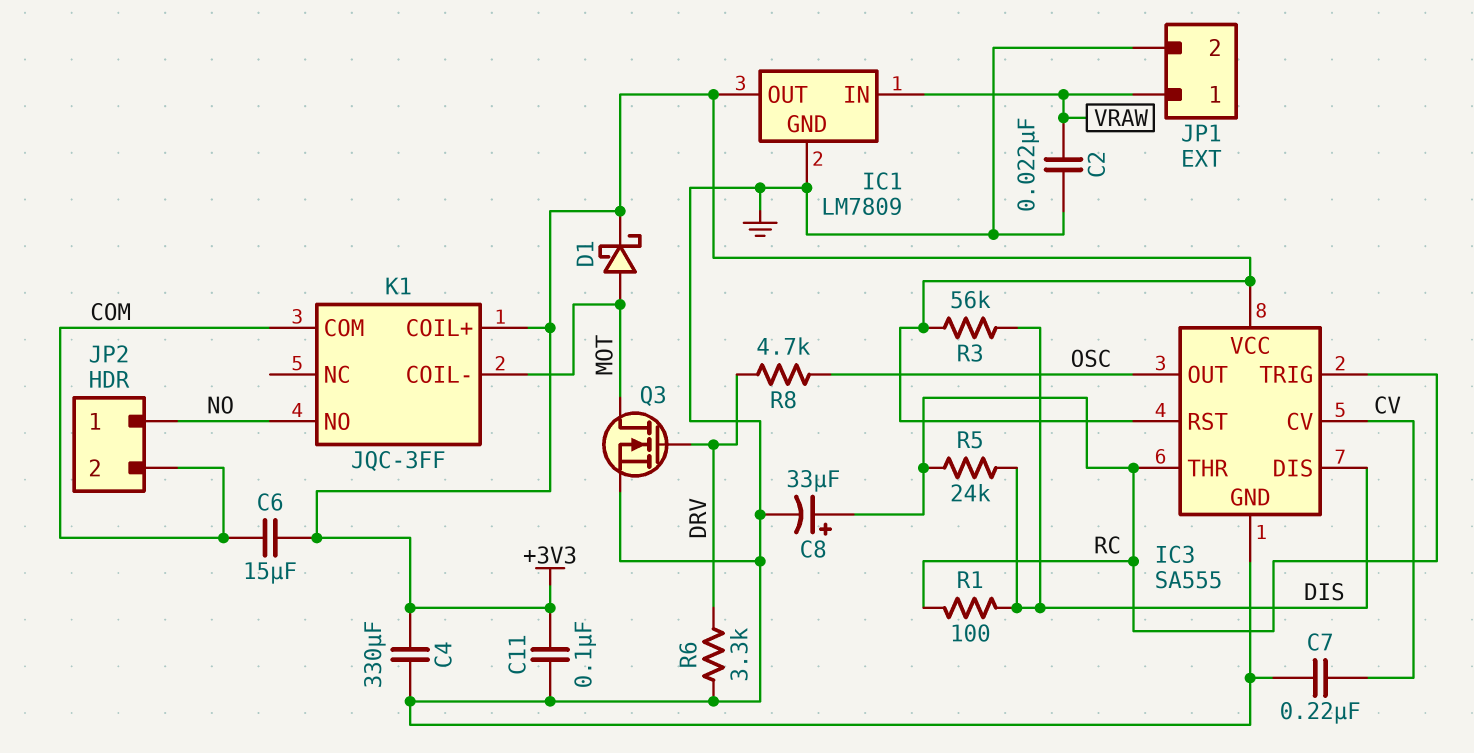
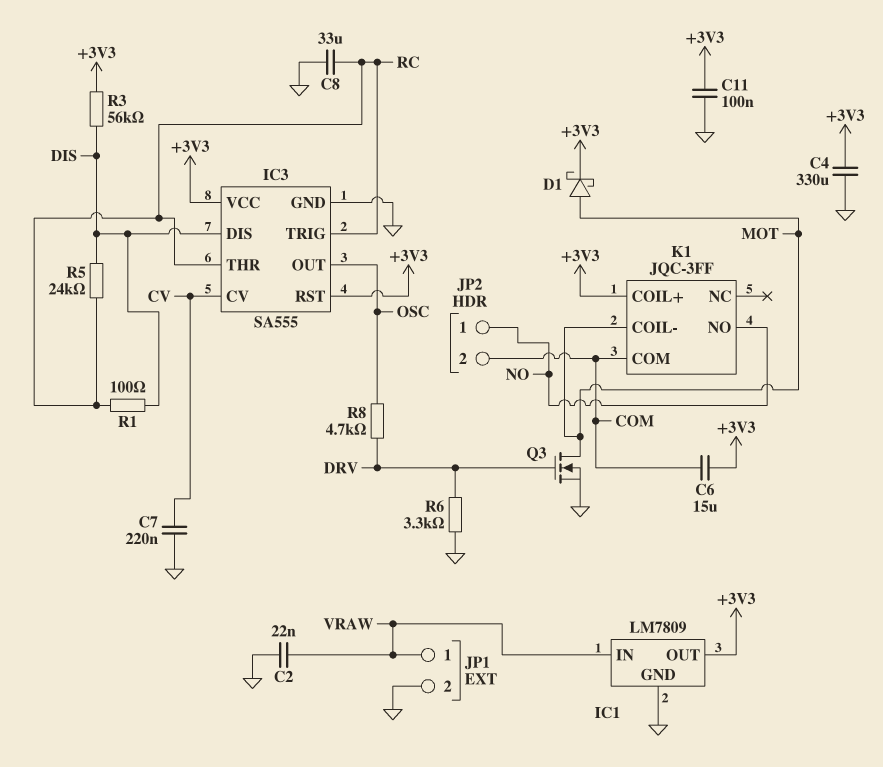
C8: 33uF (plus RC, minus GND) -> 33uF (GND, RC)

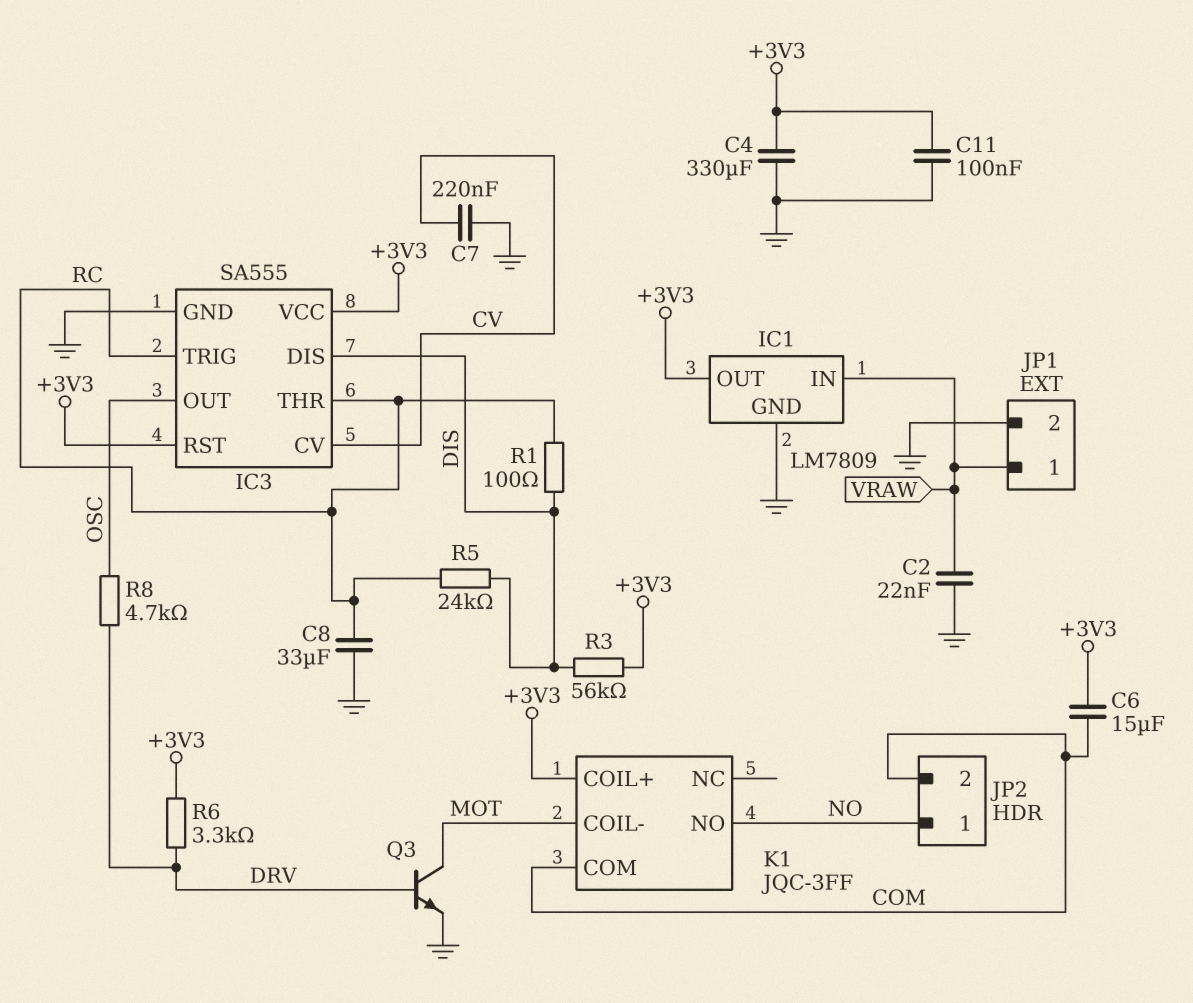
D1: schottky (A MOT, K +3V3) -> none
Q3: NMOS (G DRV, D MOT, S GND) -> NPN (B DRV, C MOT, E GND)
R6: 3.3k (DRV, GND) -> 3.3k (+3V3, DRV)

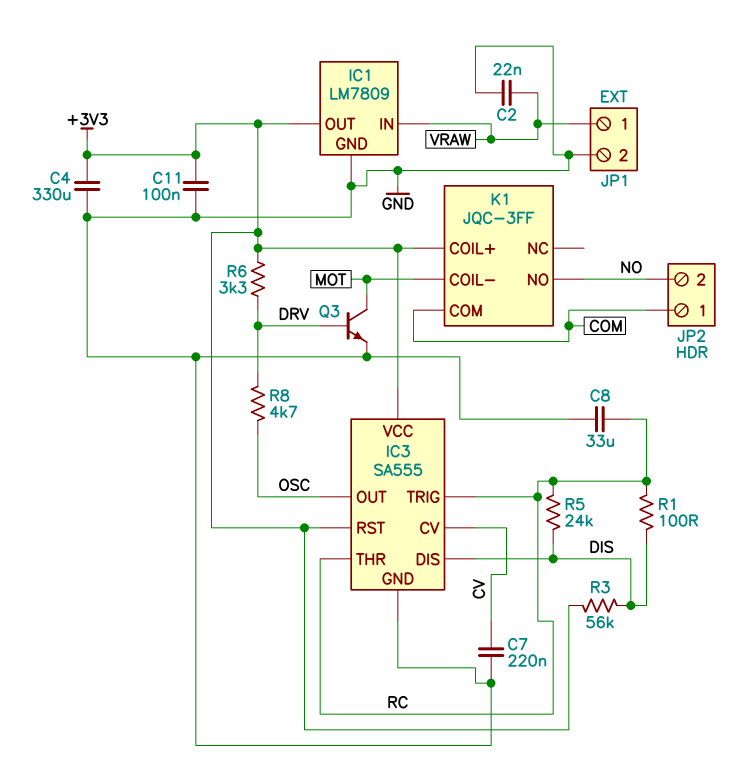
C6: 15uF (+3V3, COM) -> none
JP2 pin 1: NO -> COM
JP2 pin 2: COM -> NO

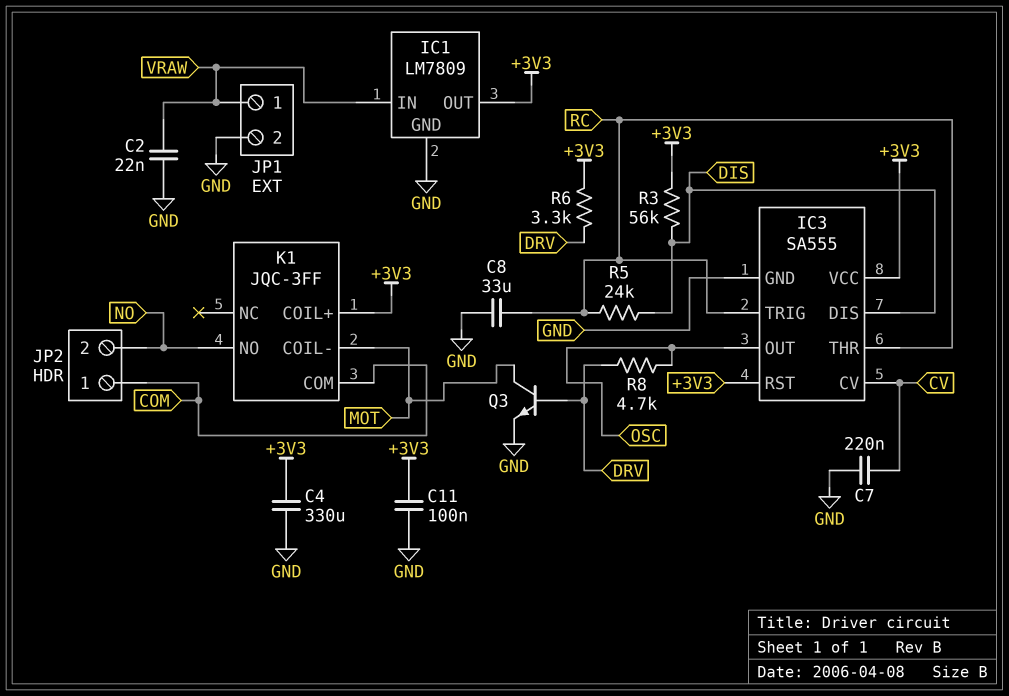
R1: 100 (DIS, RC) -> none

